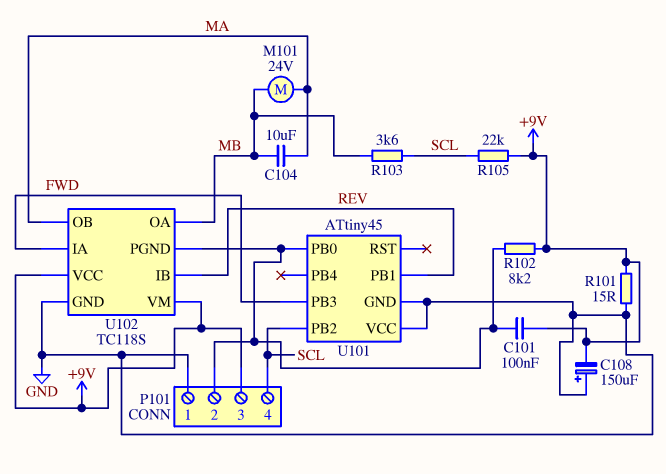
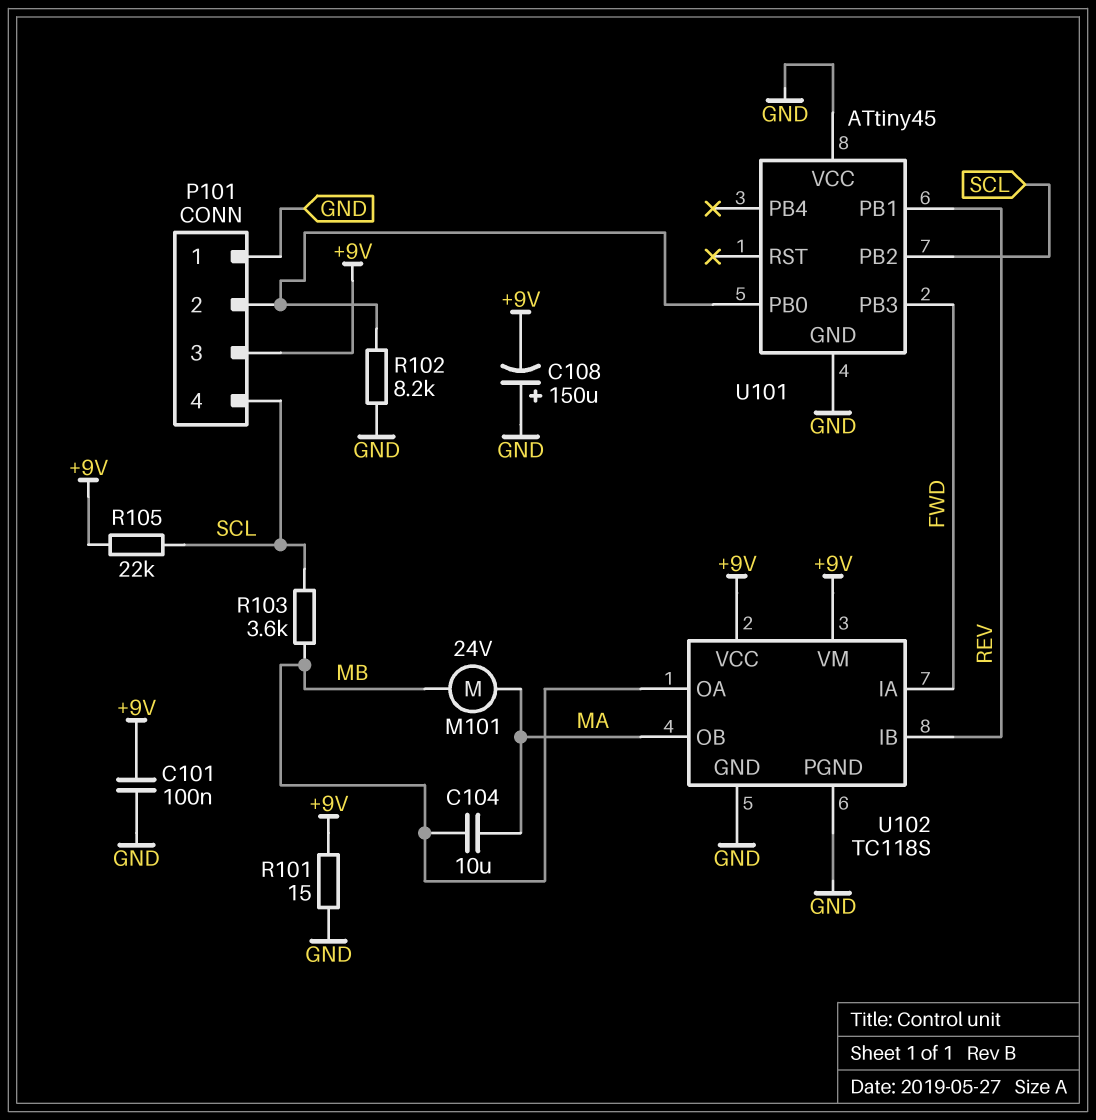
C101: 100nF (+9V, P101/2) -> 100nF (+9V, GND)
R102: 8.2k (+9V, P101/2) -> 8.2k (GND, P101/2)
U102 pin PGND: P101/2 -> GND

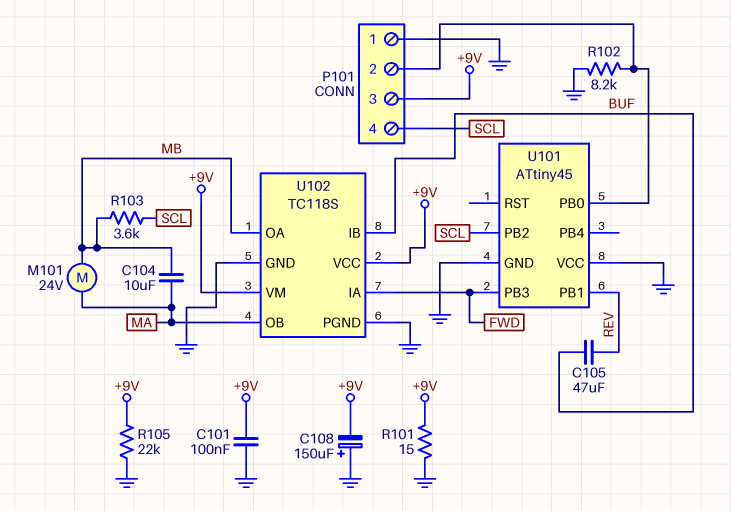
C105: none -> 47uF (BUF, REV)
R105: 22k (+9V, SCL) -> 22k (+9V, GND)
U102 pin IB: REV -> BUF

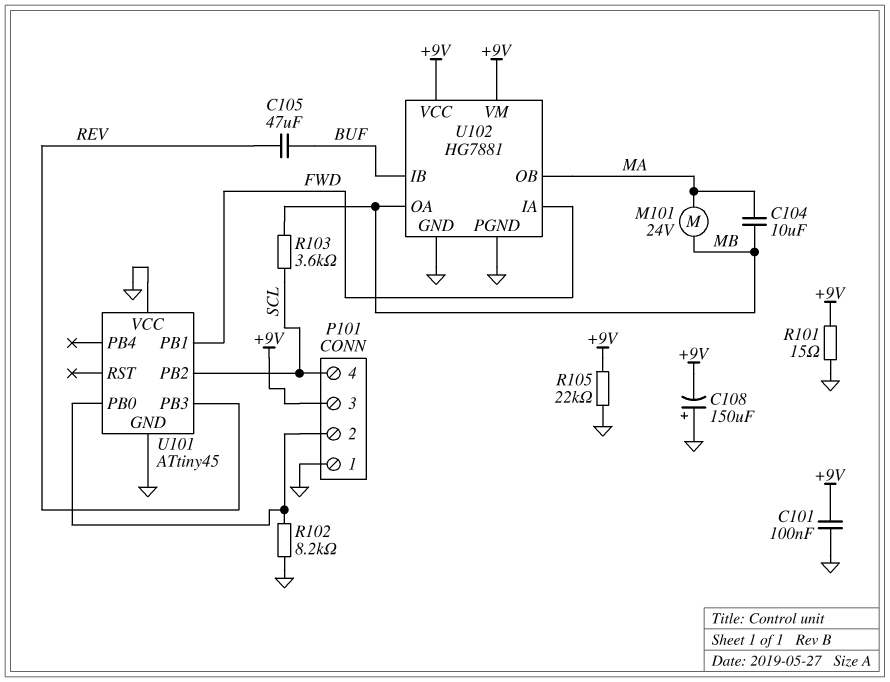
U101 pin PB1: REV -> FWD
U101 pin PB3: FWD -> REV
U102: TC118S -> HG7881

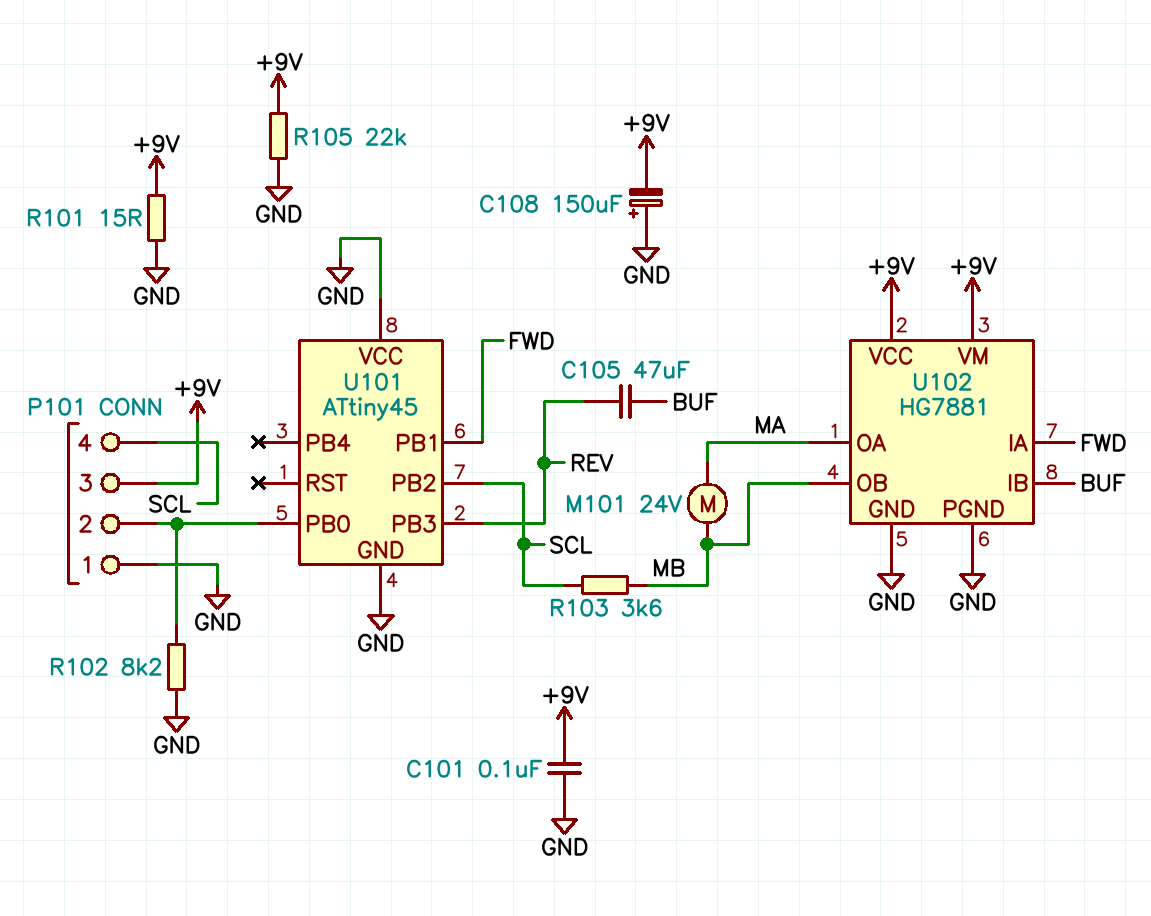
C104: 10uF (MA, MB) -> none
U102 pin OA: MB -> MA
U102 pin OB: MA -> MB

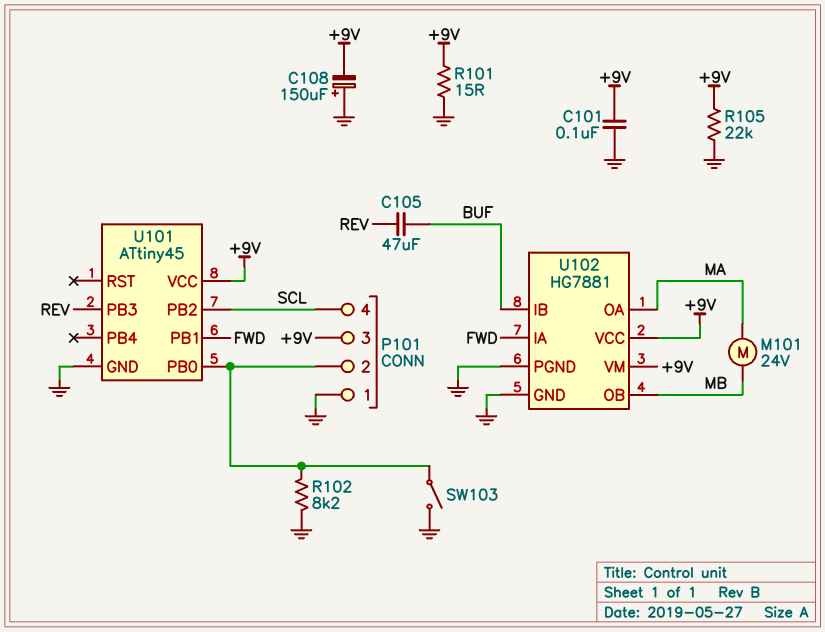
R103: 3.6k (MB, SCL) -> none
SW103: none -> switch (GND, P101/2)
U101 pin VCC: GND -> +9V

